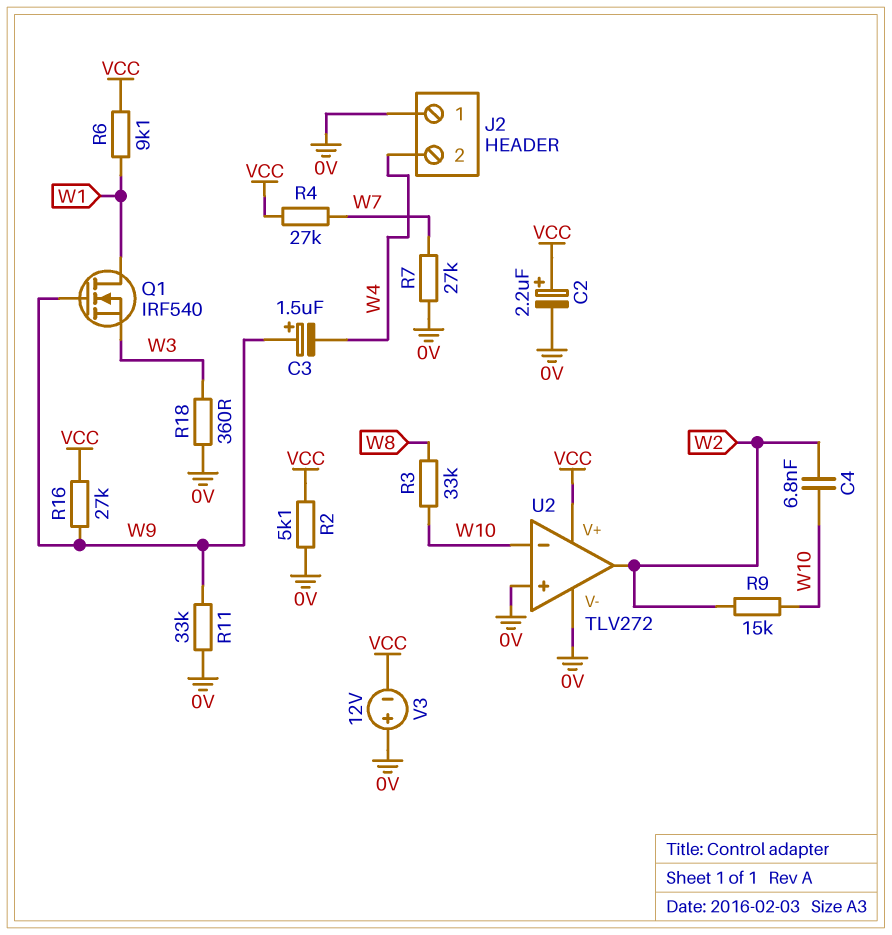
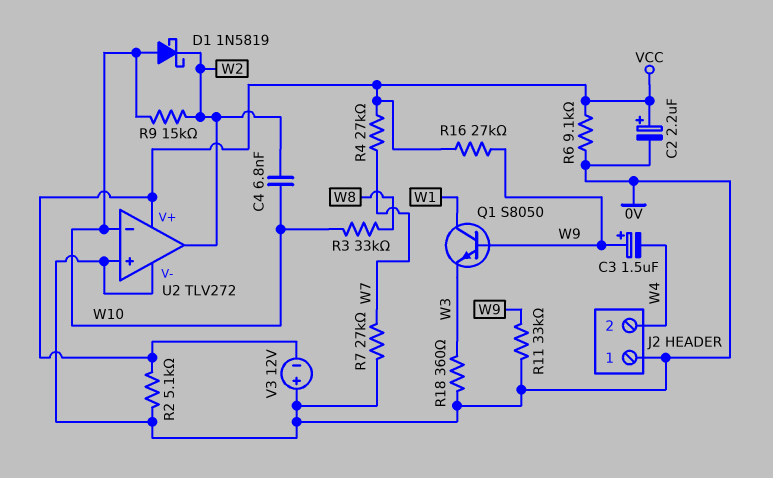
D1: none -> schottky 1N5819 (A W10, K W2)
Q1: NMOS IRF540 (G W9, D W1, S W3) -> NPN S8050 (B W9, C W1, E W3)
R6: 9.1k (VCC, W1) -> 9.1k (0V, VCC)

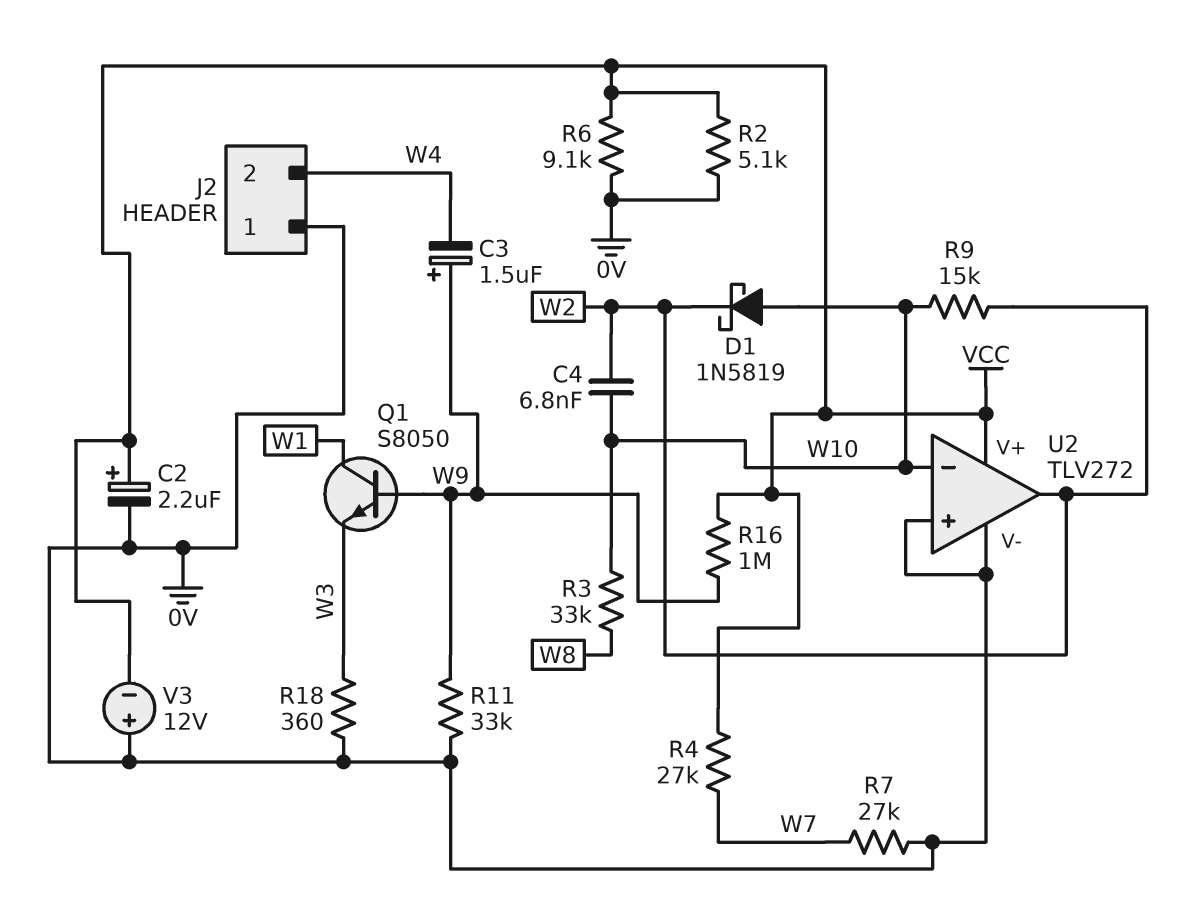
R16: 27k (VCC, W9) -> 1M (VCC, W9)

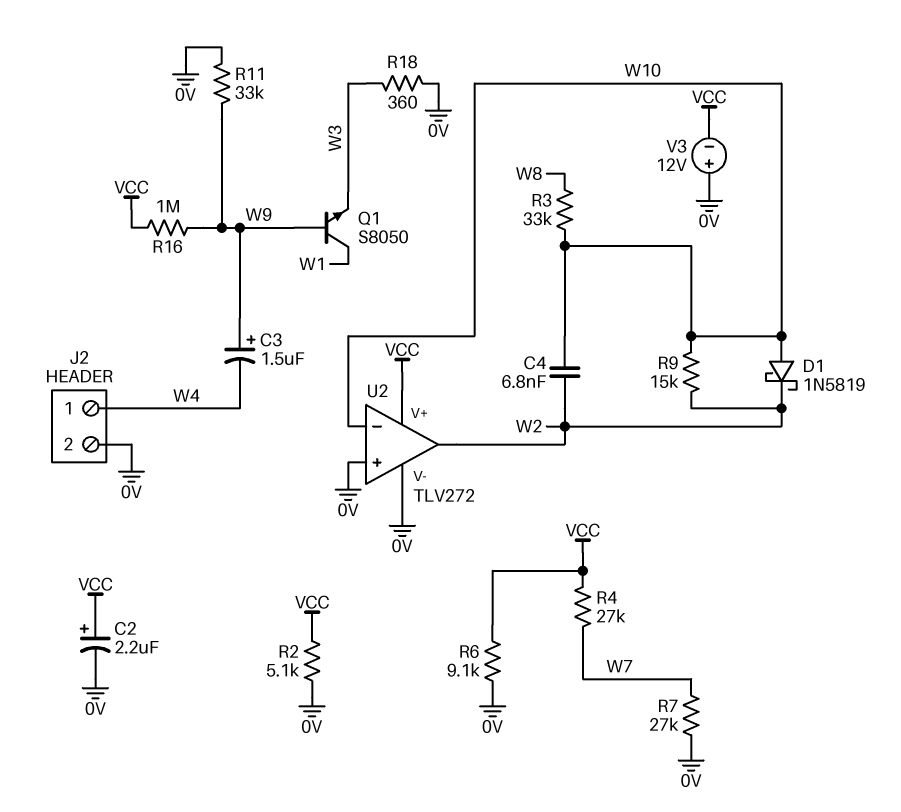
J2 pin 1: 0V -> W4
J2 pin 2: W4 -> 0V

